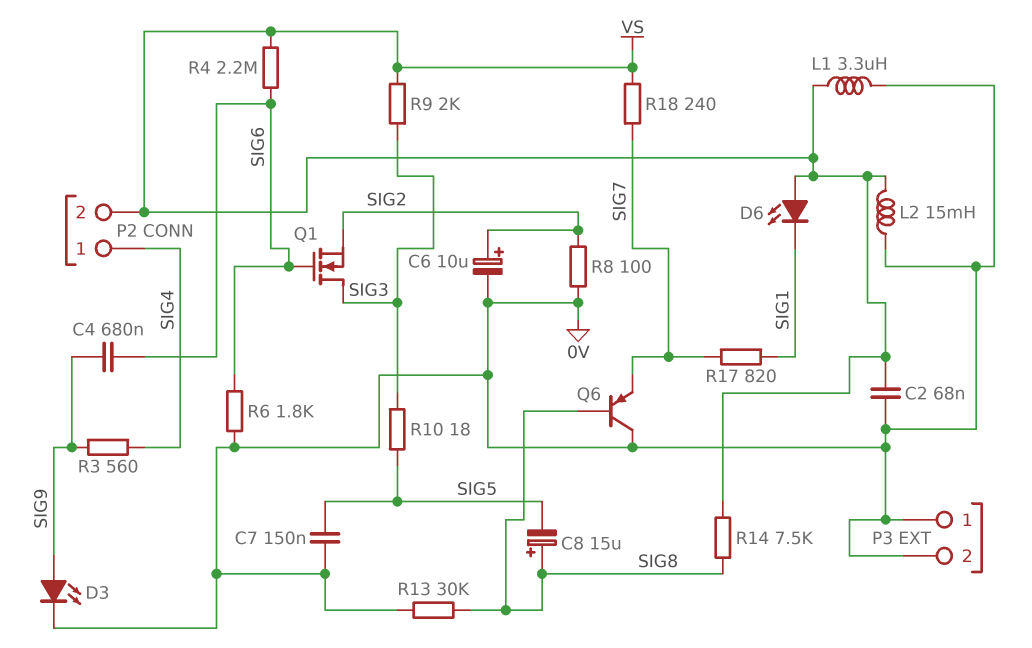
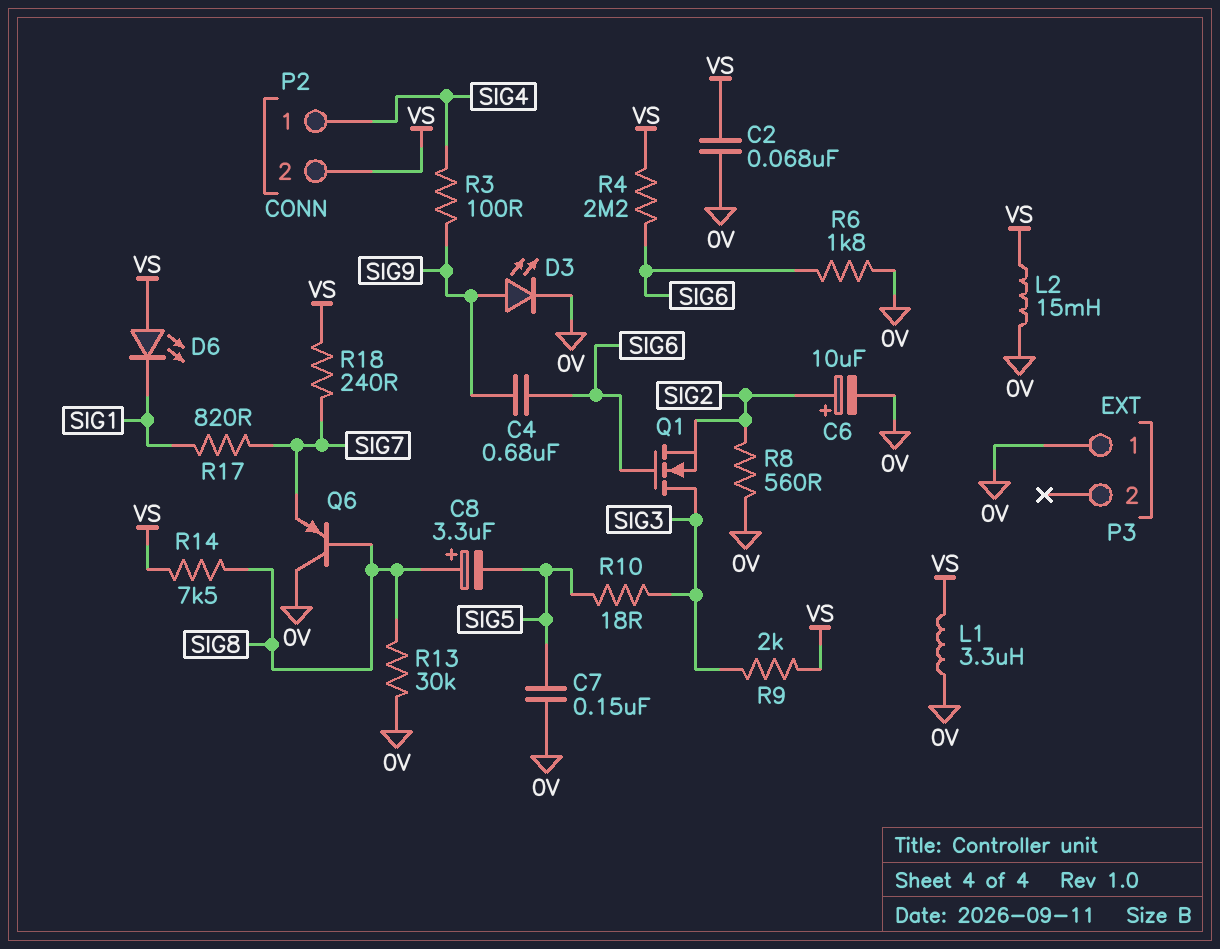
C8: 15uF (plus SIG8, minus SIG5) -> 3.3uF (plus SIG8, minus SIG5)
P3 pin 2: 0V -> none
R3: 560 (SIG4, SIG9) -> 100 (SIG4, SIG9)
R8: 100 (0V, SIG2) -> 560 (0V, SIG2)

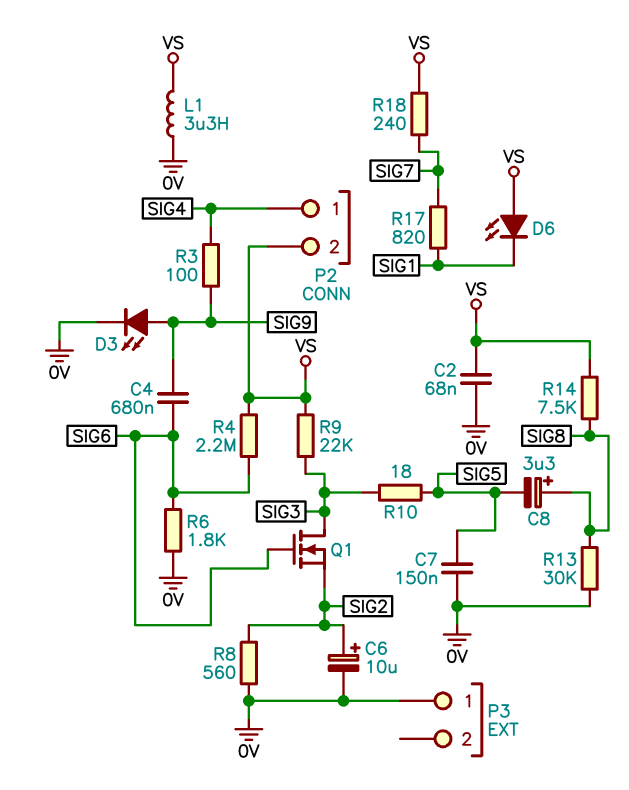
L2: 15mH (0V, VS) -> none
Q6: PNP (B SIG8, C 0V, E SIG7) -> none
R9: 2k (SIG3, VS) -> 22k (SIG3, VS)

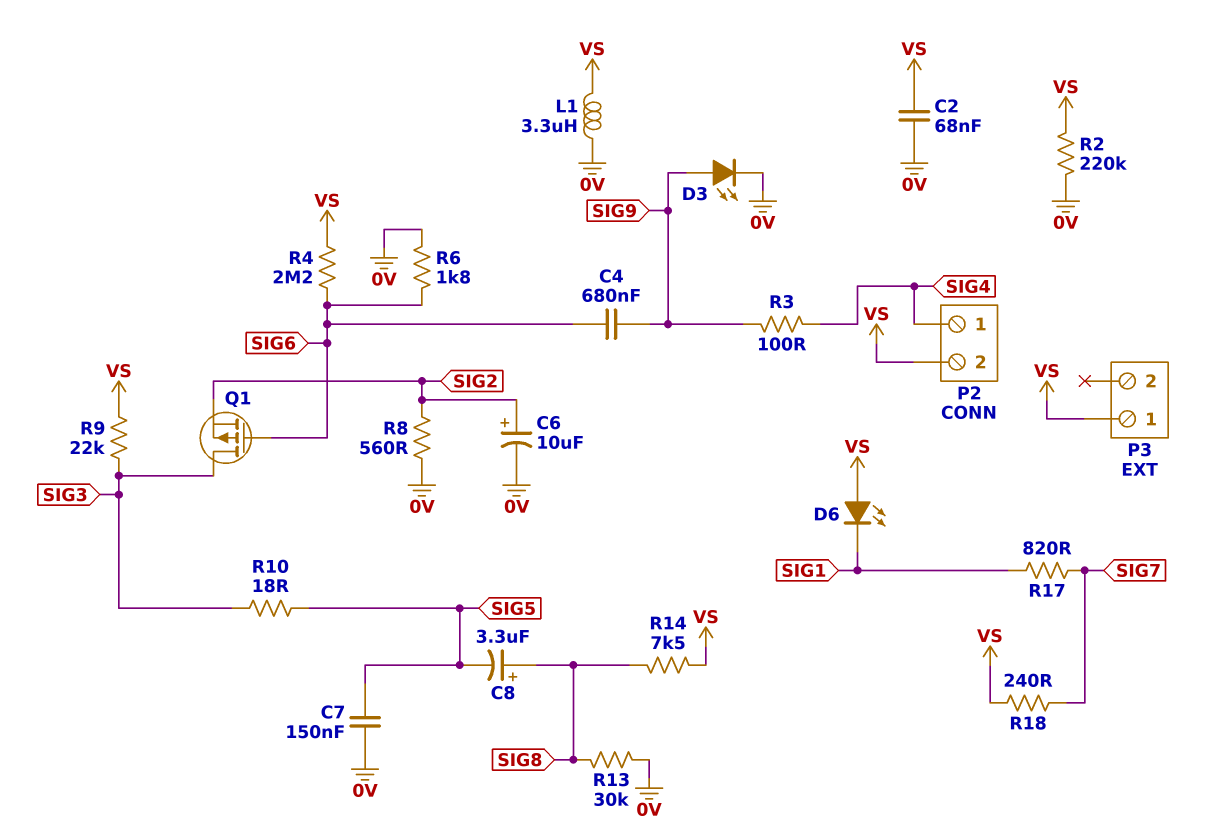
P3 pin 1: 0V -> VS
Q1: NMOS (G SIG6, D SIG3, S SIG2) -> PMOS (G SIG6, D SIG3, S SIG2)
R2: none -> 220k (0V, VS)

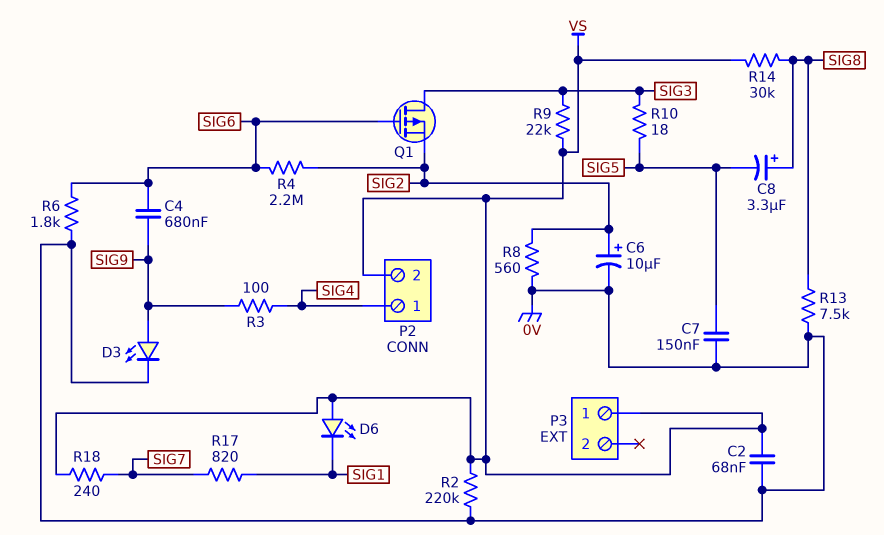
L1: 3.3uH (0V, VS) -> none
R4: 2.2M (SIG6, VS) -> 2.2M (SIG2, SIG6)
R13: 30k (0V, SIG8) -> 7.5k (0V, SIG8)
R14: 7.5k (SIG8, VS) -> 30k (SIG8, VS)

